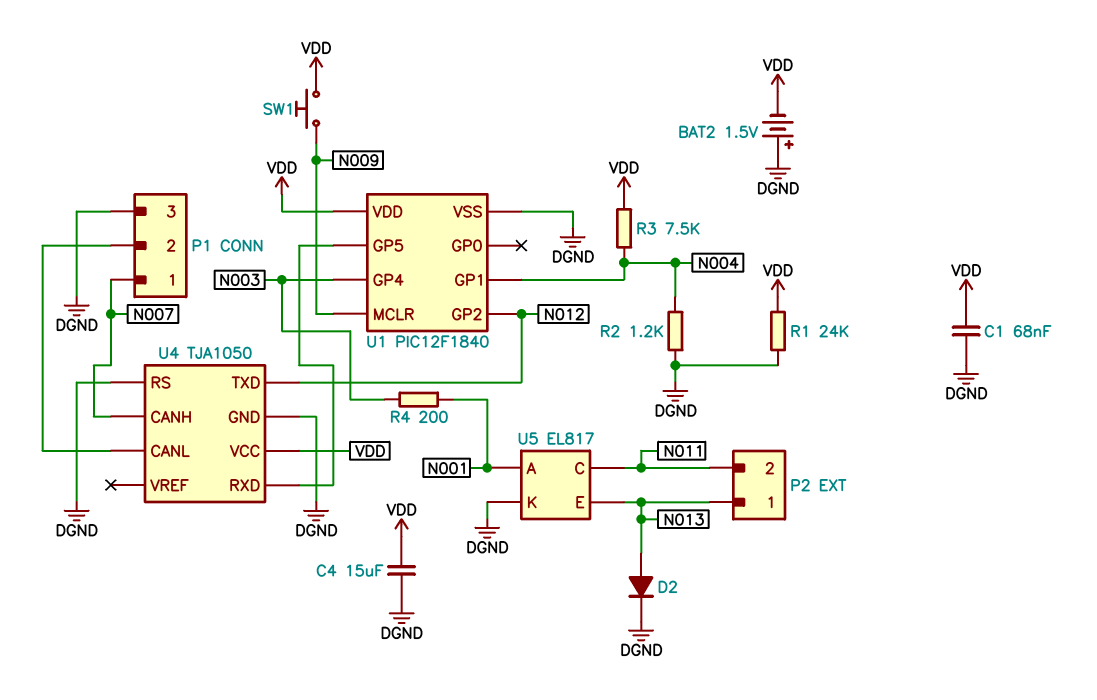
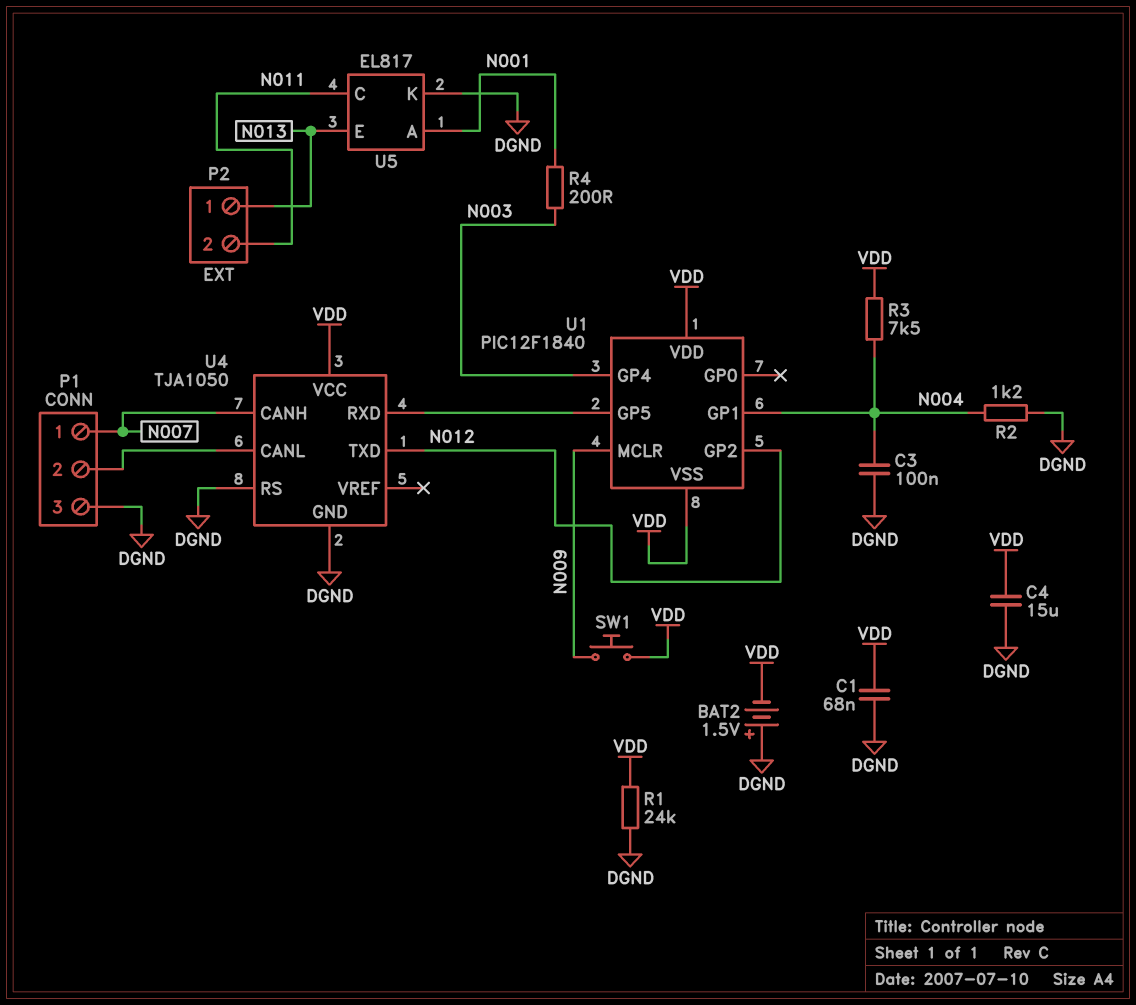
C3: none -> 100nF (DGND, N004)
D2: diode (A N013, K DGND) -> none
U1 pin VSS: DGND -> VDD

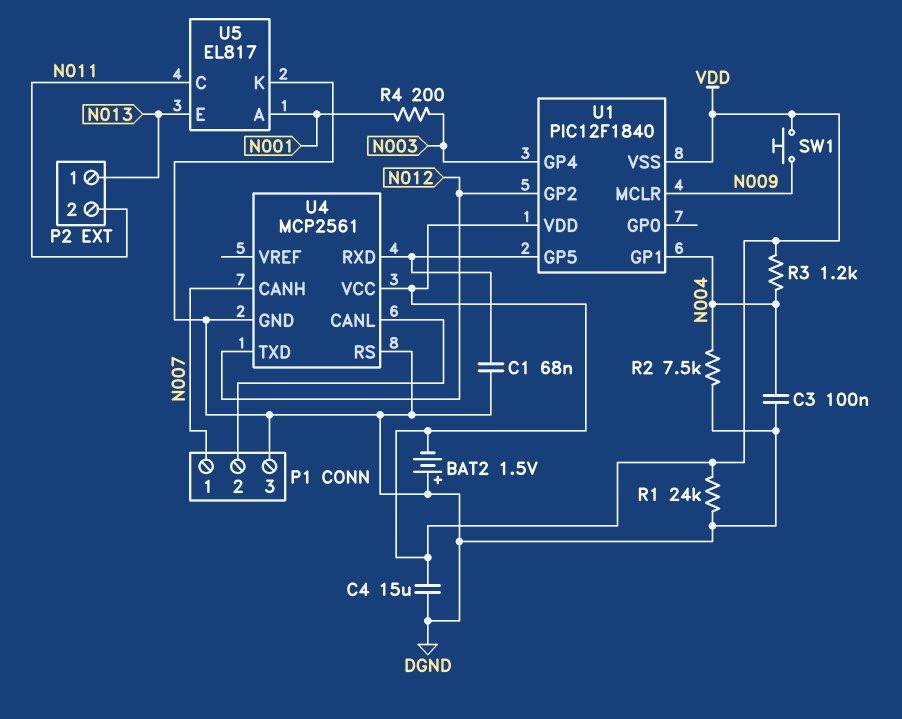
C1: 68nF (DGND, VDD) -> 68nF (DGND, U1/GP5)
R2: 1.2k (DGND, N004) -> 7.5k (DGND, N004)
R3: 7.5k (N004, VDD) -> 1.2k (N004, VDD)
U4: TJA1050 -> MCP2561

